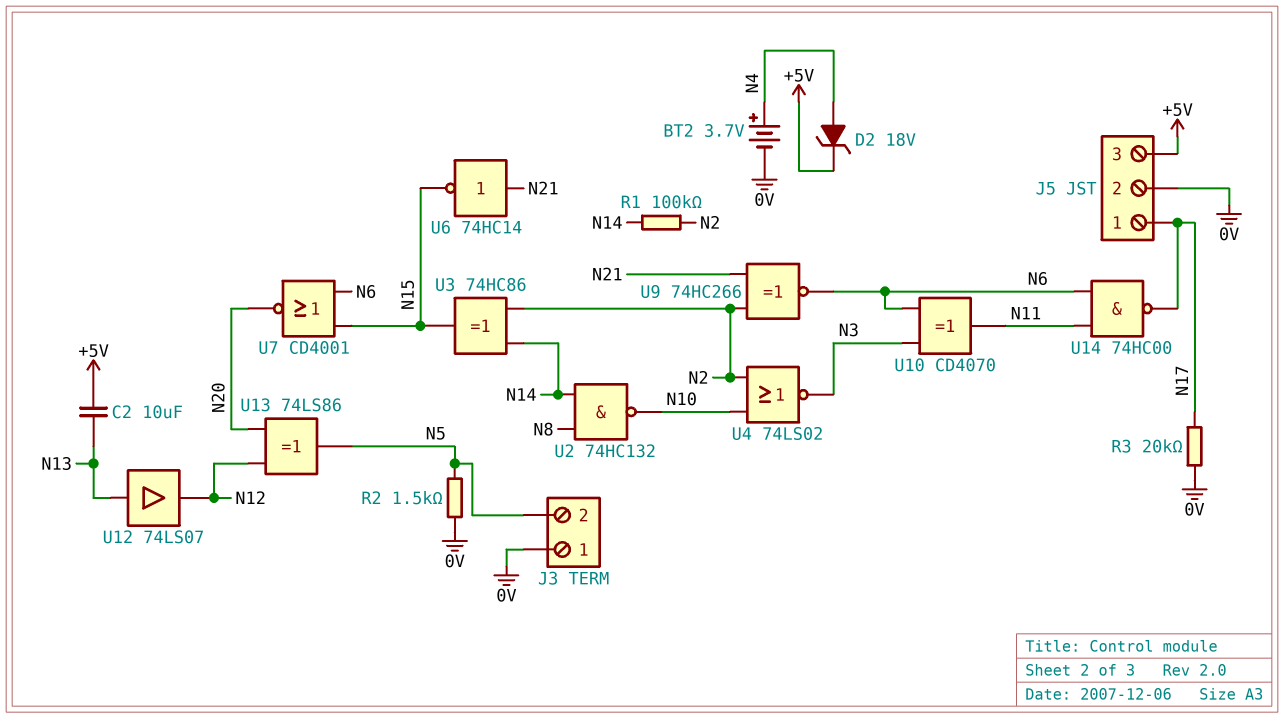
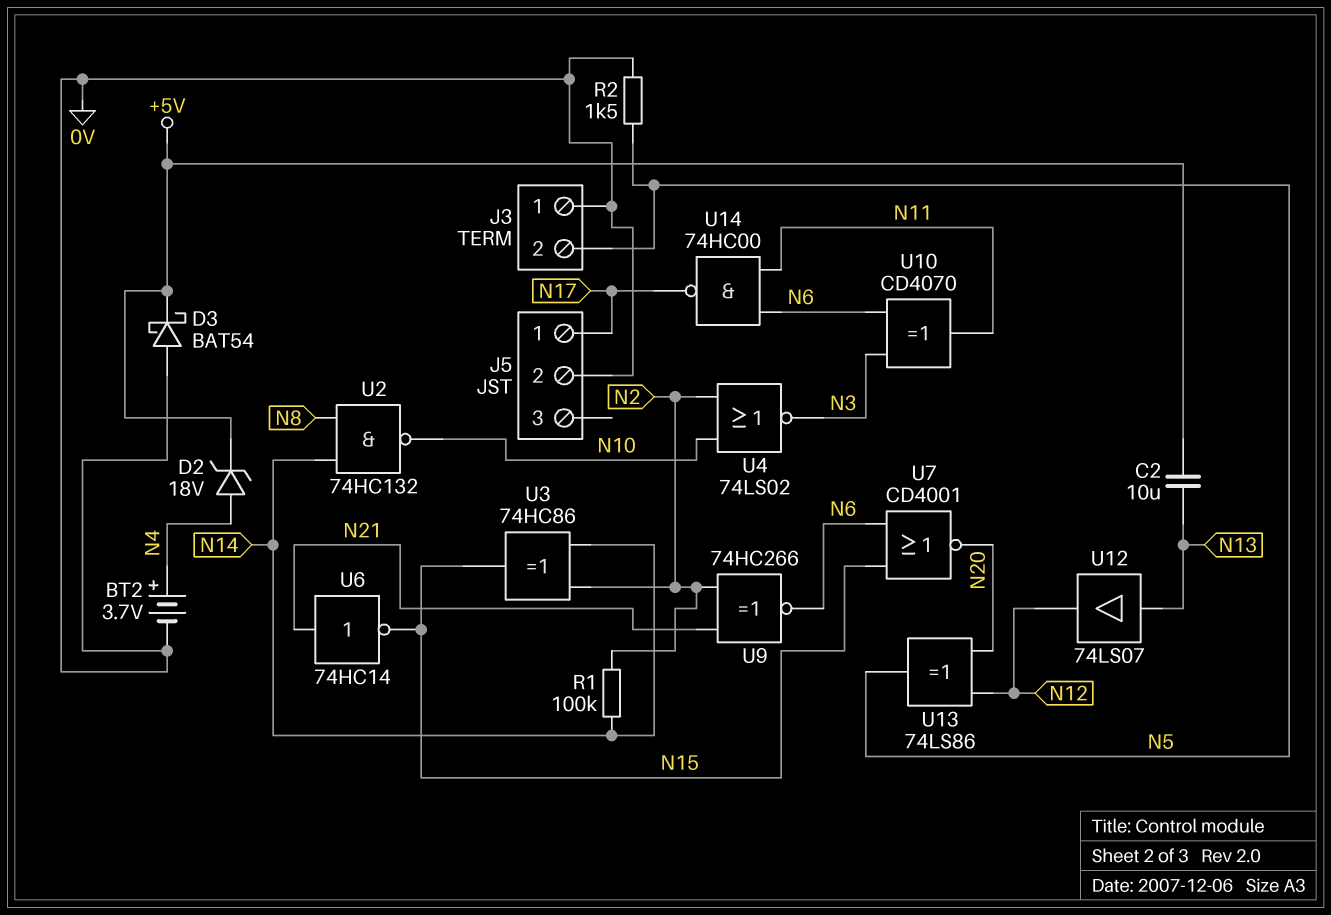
D3: none -> schottky BAT54 (A 0V, K +5V)
J5 pin 3: +5V -> none
R3: 20k (0V, N17) -> none

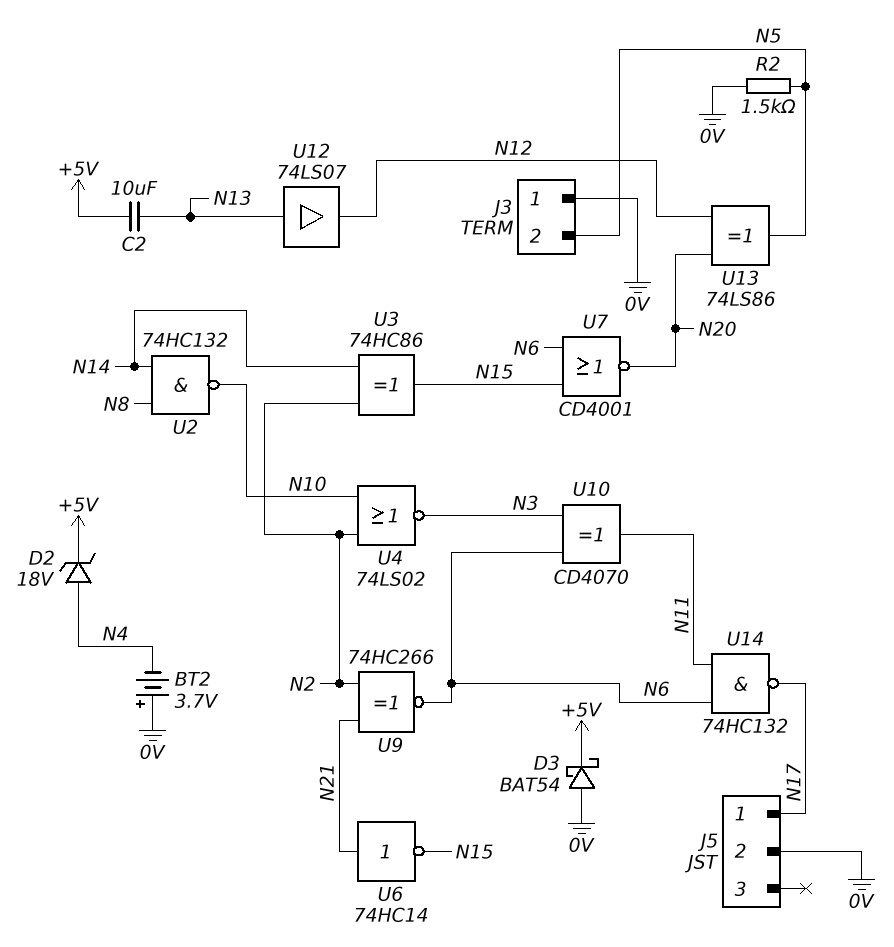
BT2: 3.7V (plus N4, minus 0V) -> 3.7V (plus 0V, minus N4)
R1: 100k (N2, N14) -> none
U14: NAND 74HC00 (in N6, in N11, out N17) -> NAND 74HC132 (in N6, in N11, out N17)

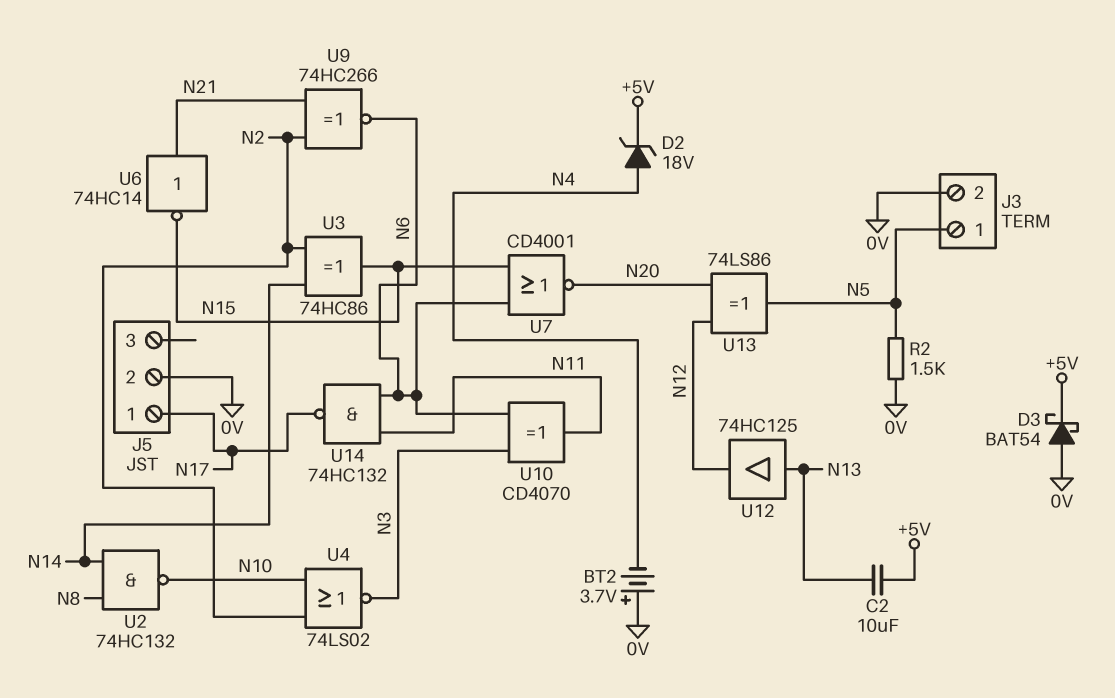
J3 pin 1: 0V -> N5
J3 pin 2: N5 -> 0V
U12: buffer 74LS07 (in N13, out N12) -> buffer 74HC125 (in N13, out N12)

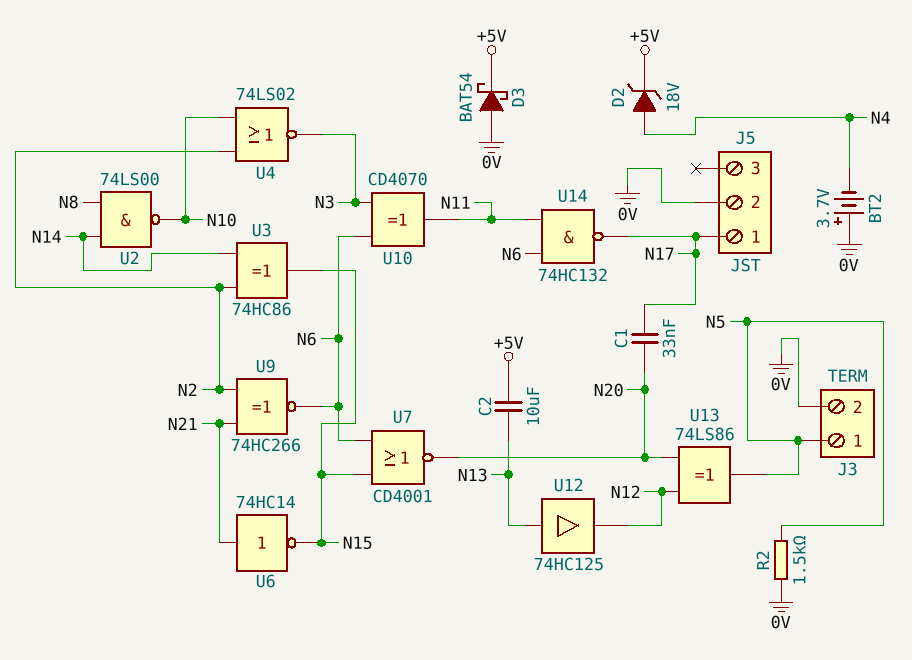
C1: none -> 33nF (N17, N20)
U2: NAND 74HC132 (in N8, in N14, out N10) -> NAND 74LS00 (in N8, in N14, out N10)

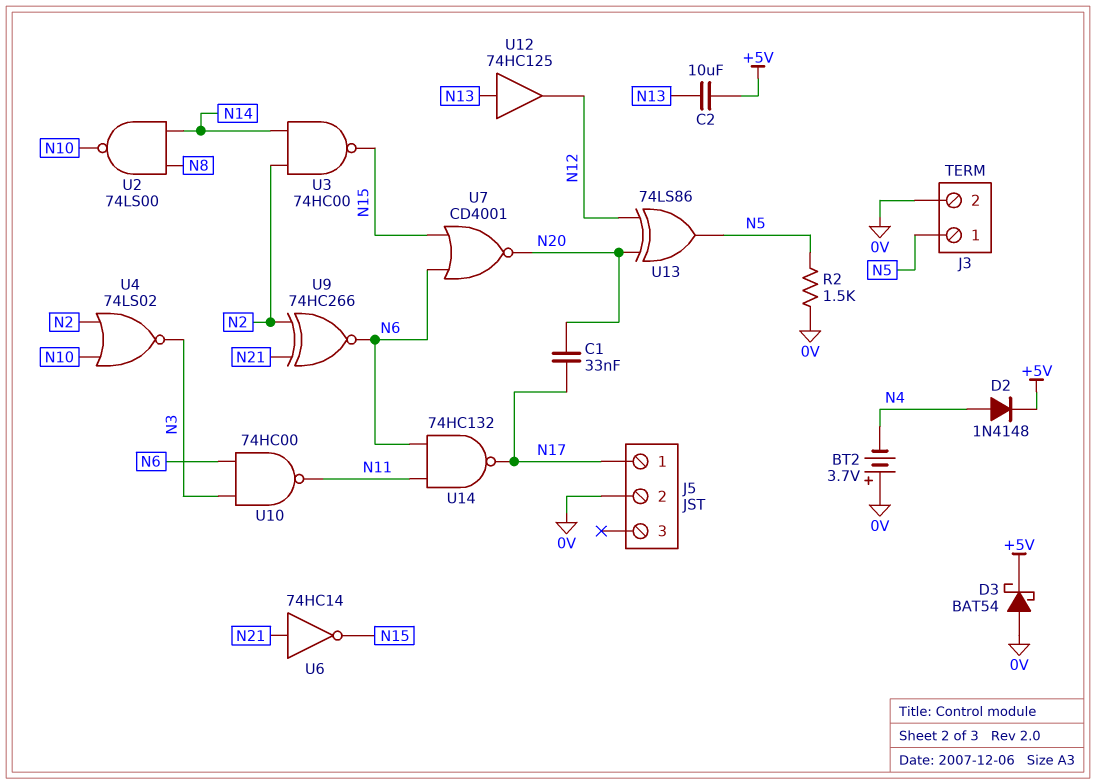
D2: zener 18V (A N4, K +5V) -> diode 1N4148 (A N4, K +5V)
U3: XOR 74HC86 (in N2, in N14, out N15) -> NAND 74HC00 (in N2, in N14, out N15)
U10: XOR CD4070 (in N3, in N6, out N11) -> NAND 74HC00 (in N3, in N6, out N11)

